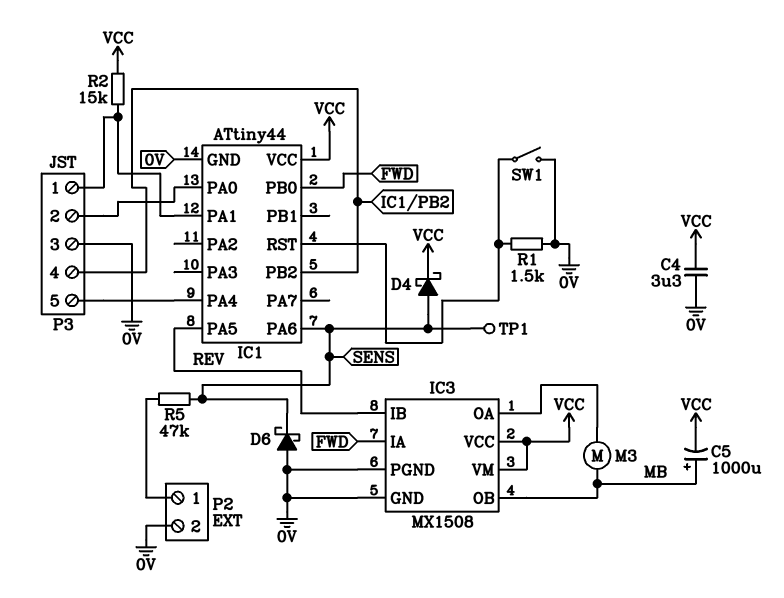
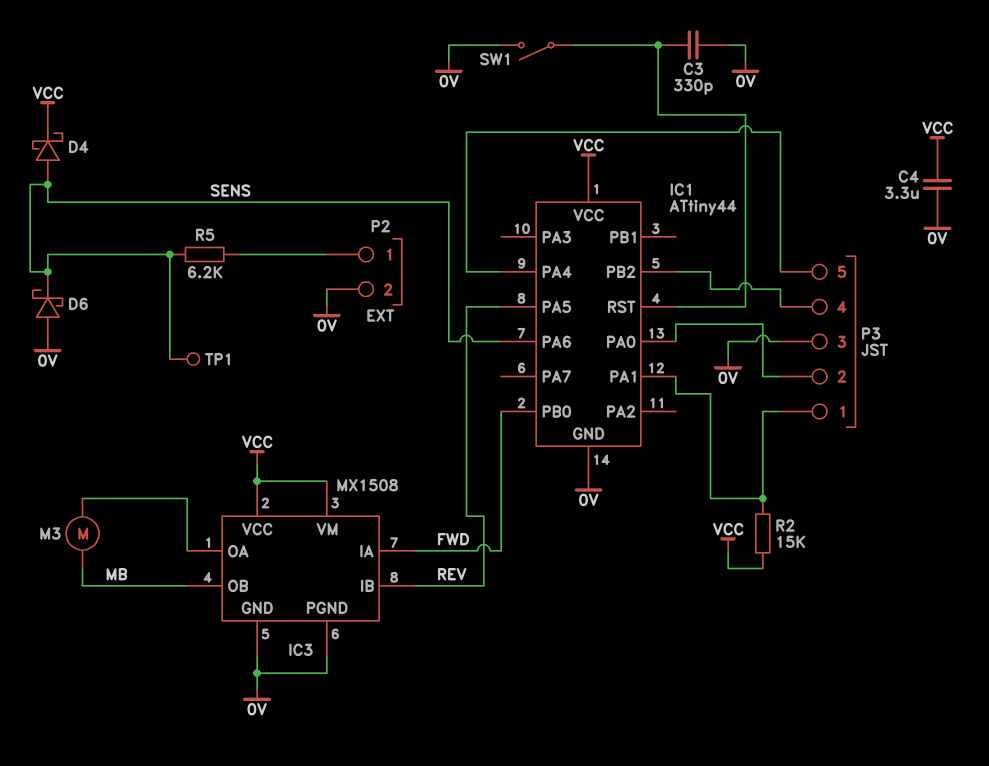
C3: none -> 330pF (0V, IC1/RST)
C5: 1000uF (plus MB, minus VCC) -> none
R1: 1.5k (0V, IC1/RST) -> none
R5: 47k (P2/1, SENS) -> 6.2k (P2/1, SENS)

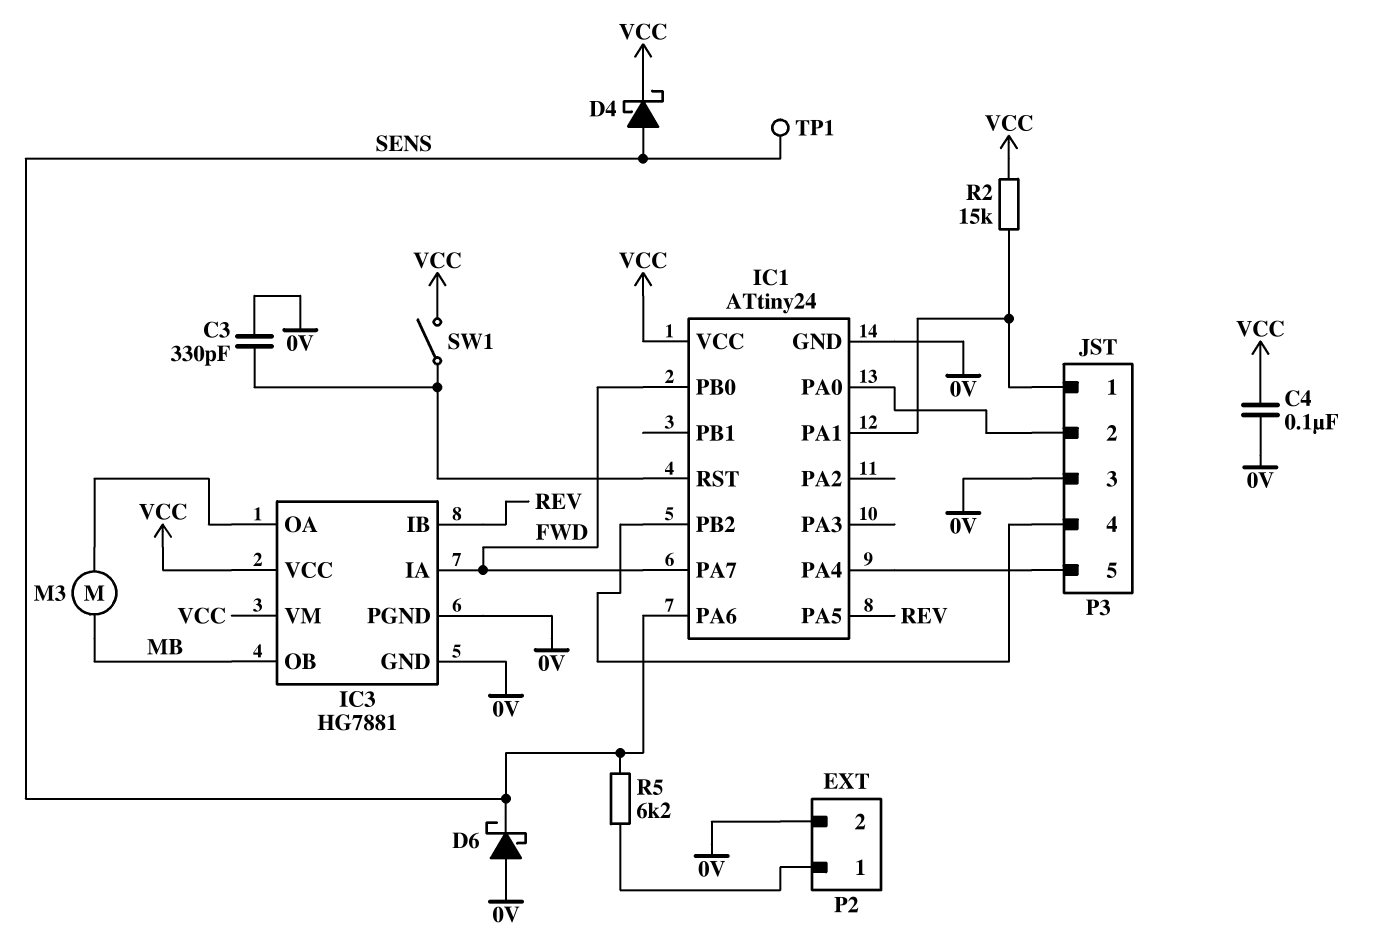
C4: 3.3uF (0V, VCC) -> 100nF (0V, VCC)
IC1: ATtiny44 -> ATtiny24
IC1 pin PA7: none -> FWD
IC3: MX1508 -> HG7881
SW1: switch (0V, IC1/RST) -> switch (IC1/RST, VCC)

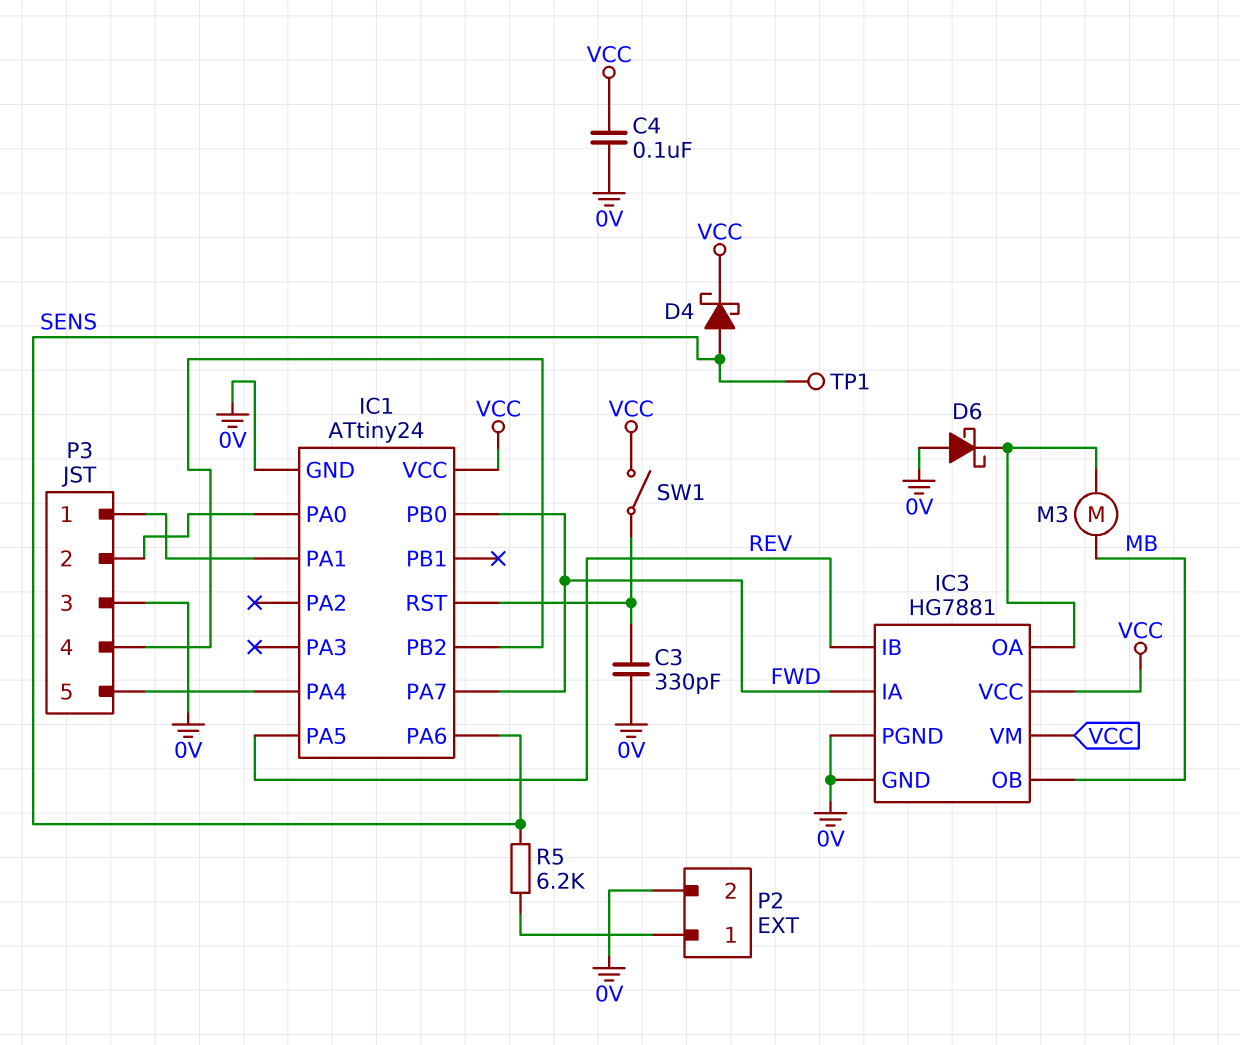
D6: schottky (A 0V, K SENS) -> schottky (A 0V, K IC3/OA)
R2: 15k (IC1/PA1, VCC) -> none

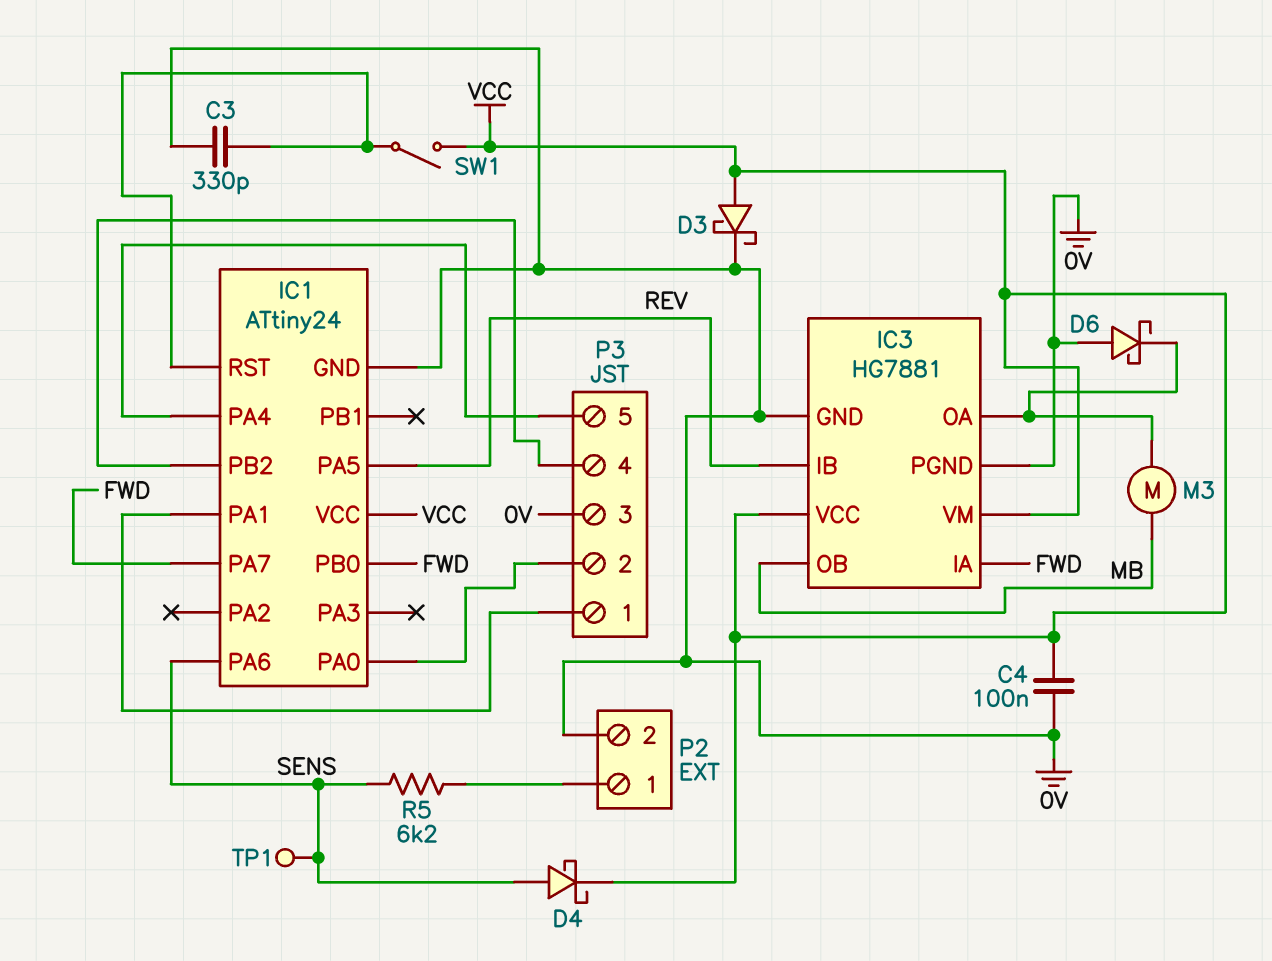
D3: none -> schottky (A VCC, K 0V)

